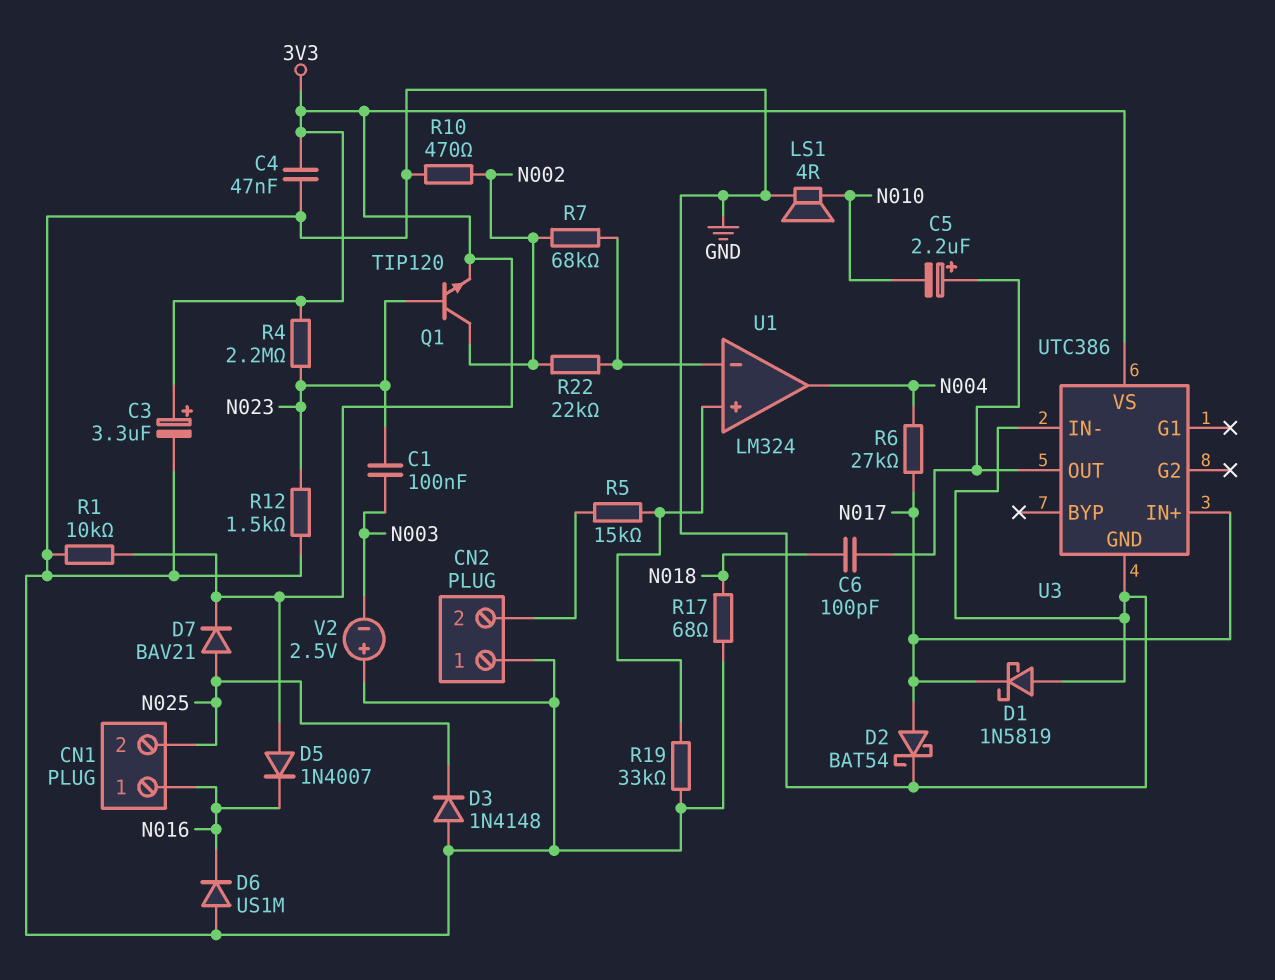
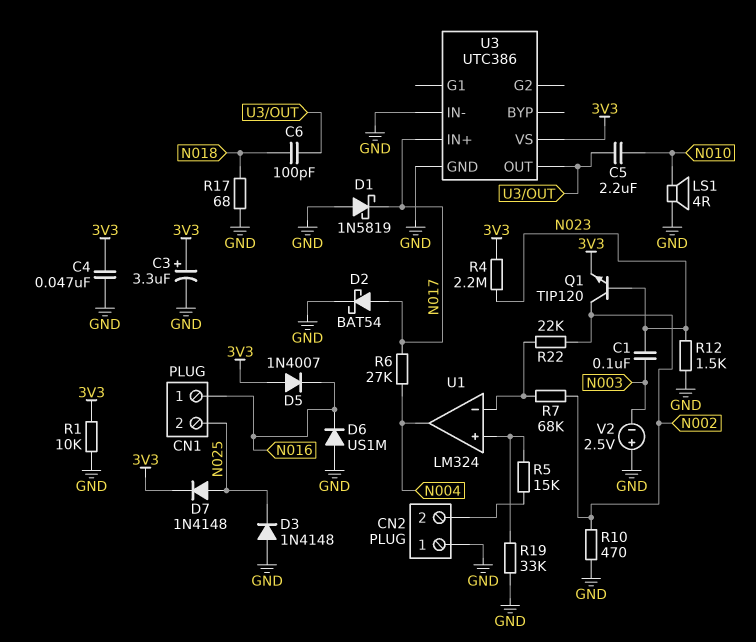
C5: 2.2uF (plus U3/OUT, minus N010) -> 2.2uF (N010, U3/OUT)
D7: diode BAV21 (A N025, K 3V3) -> diode 1N4148 (A N025, K 3V3)

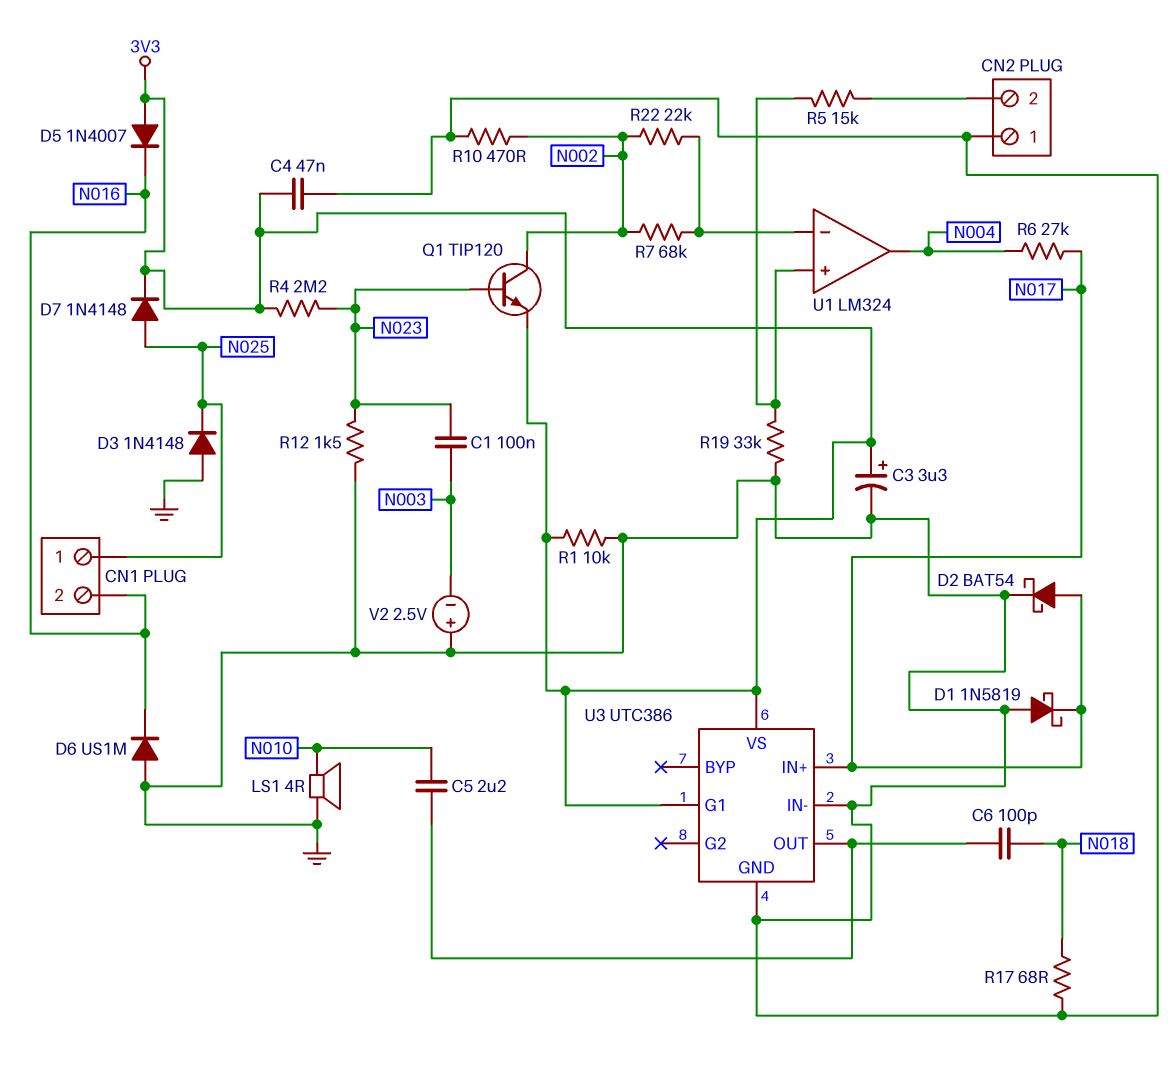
CN1 pin 1: N016 -> N025
CN1 pin 2: N025 -> N016
U3 pin G1: none -> 3V3

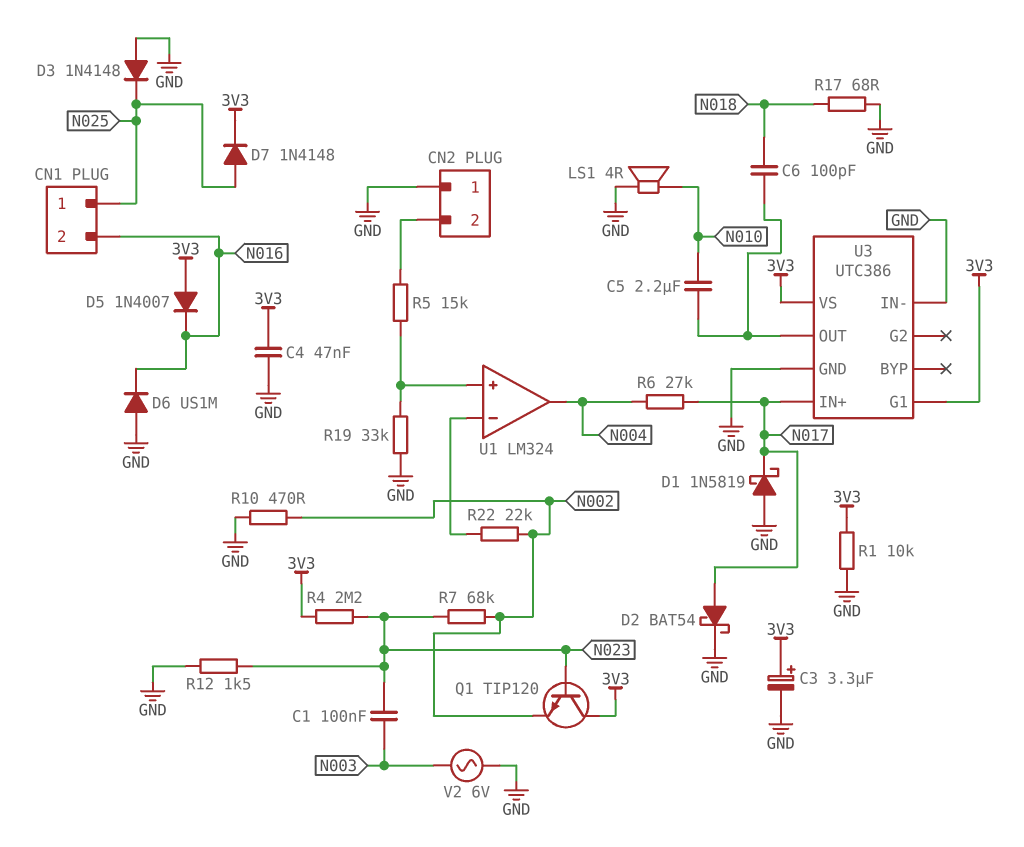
Q1: NPN TIP120 (B N023, C N002, E 3V3) -> NPN TIP120 (B N023, C 3V3, E N002)
R7: 68k (N002, U1/in-) -> 68k (N002, N023)
V2: 2.5V (plus GND, minus N003) -> AC 6V (GND, N003)

